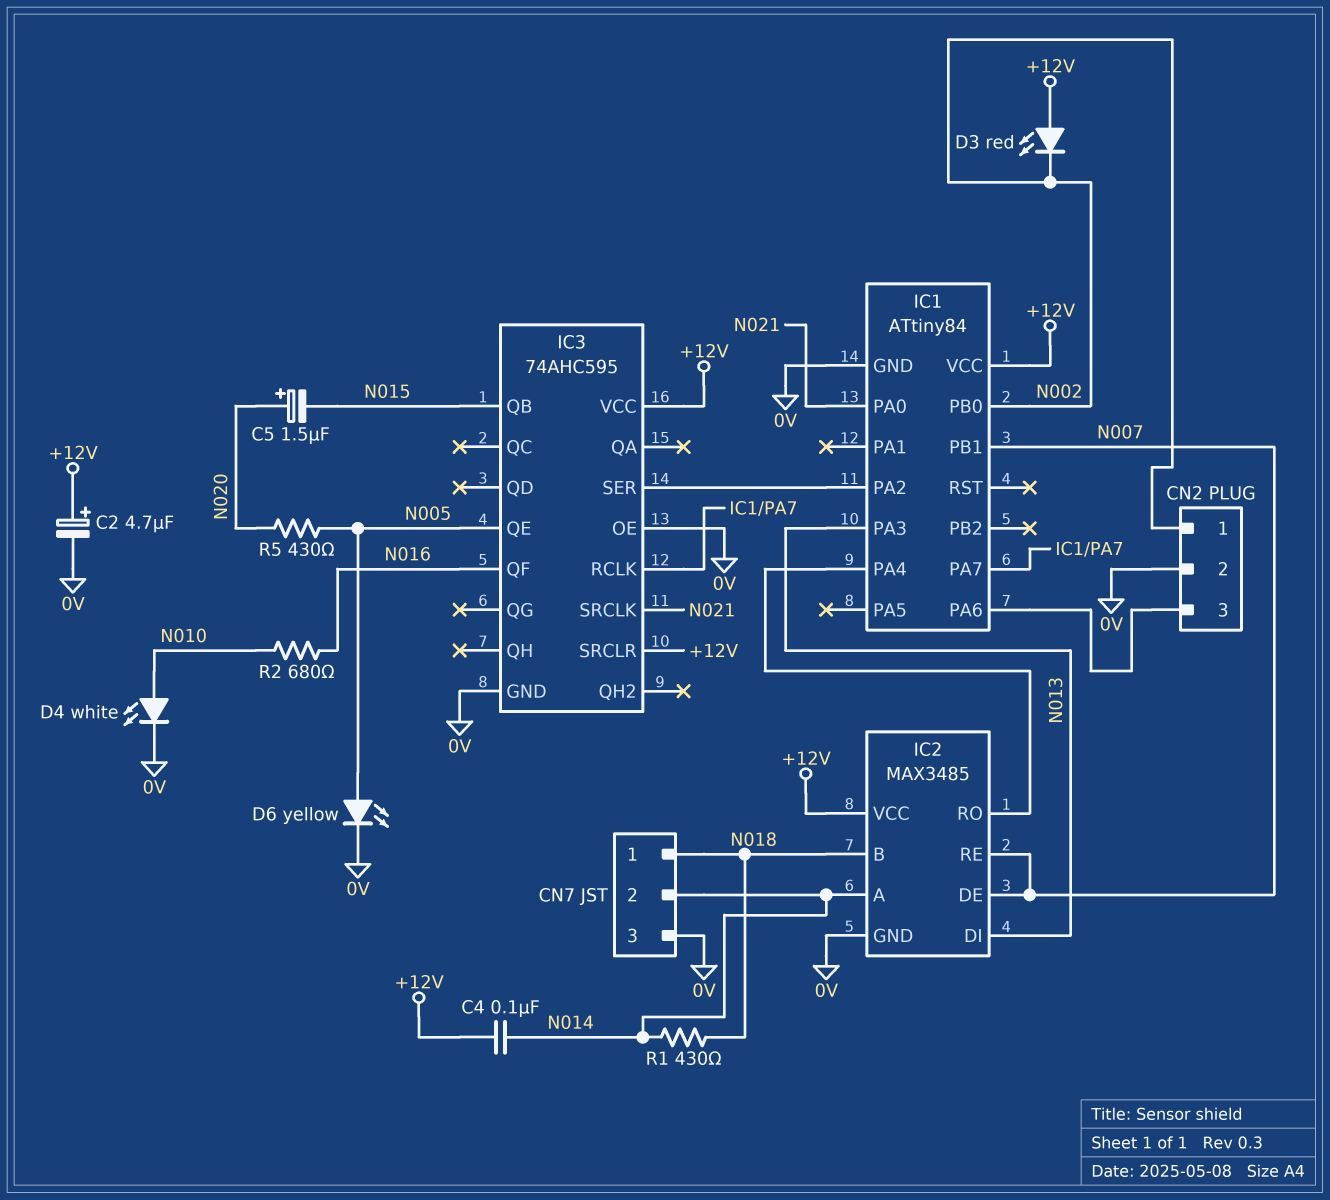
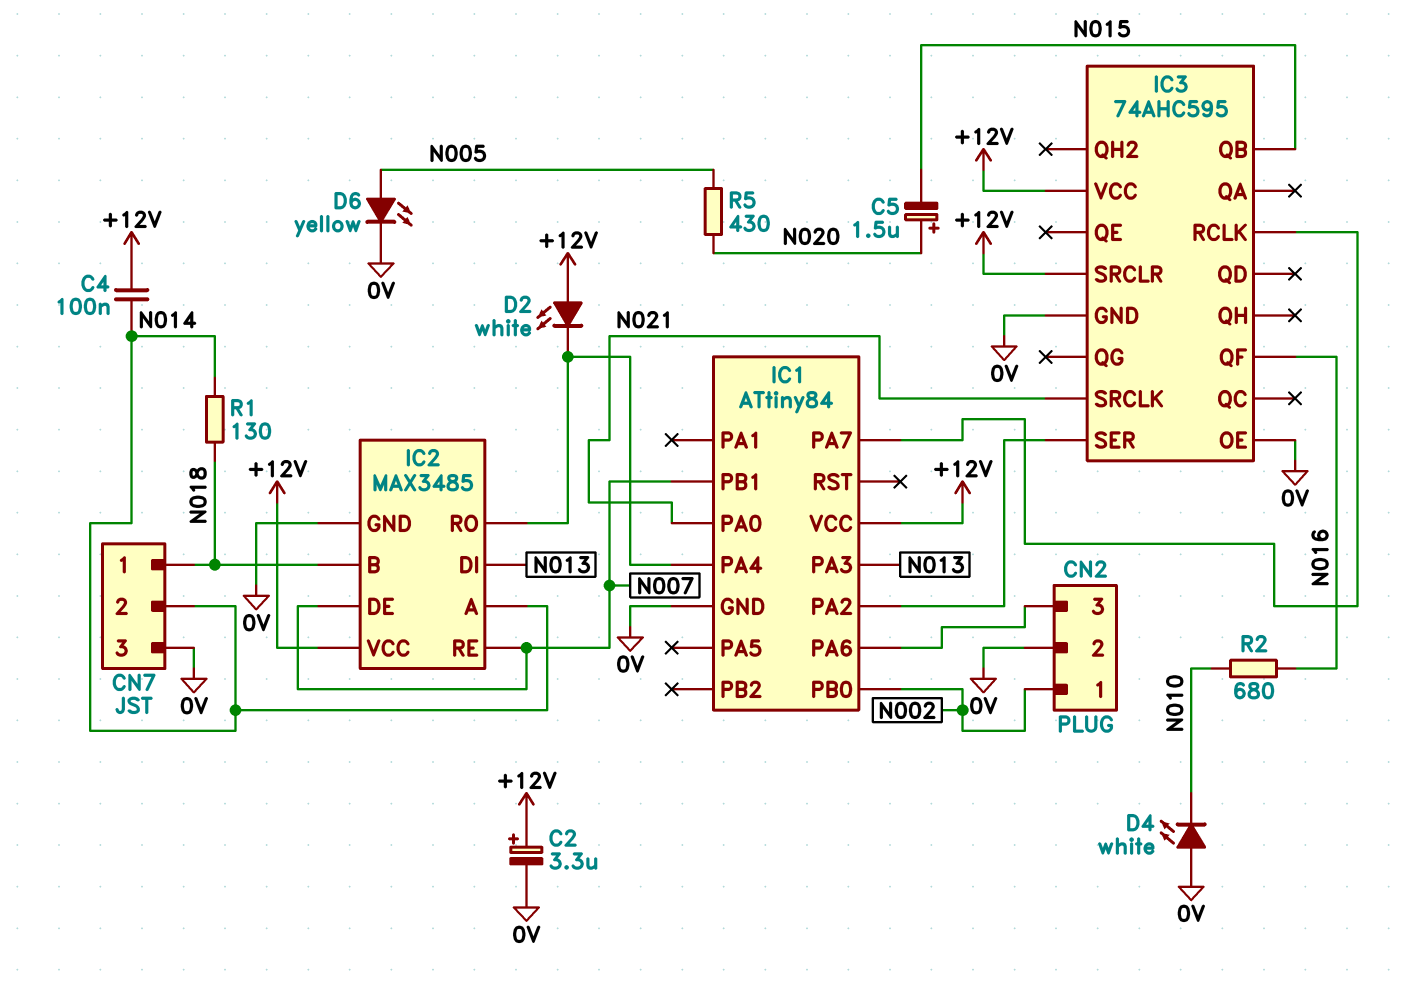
C2: 4.7uF (plus +12V, minus 0V) -> 3.3uF (plus +12V, minus 0V)
D2: none -> LED white (A +12V, K IC1/PA4)
D3: LED red (A +12V, K N002) -> none
D4: LED white (A N010, K 0V) -> LED white (A 0V, K N010)
IC3 pin QE: N005 -> none
R1: 430 (N014, N018) -> 130 (N014, N018)

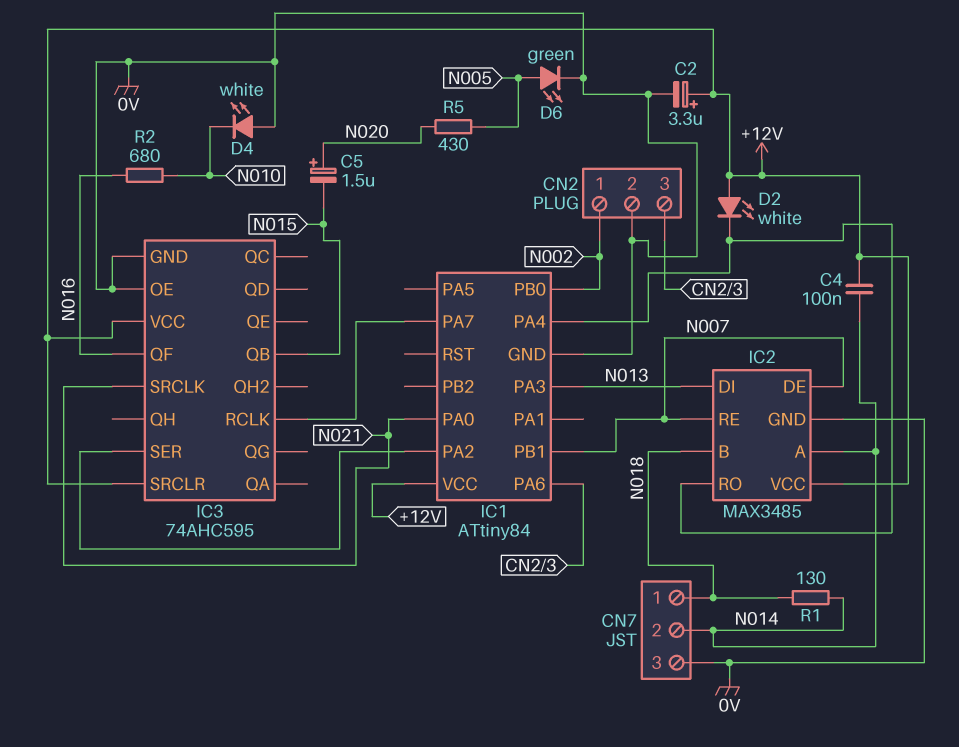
D6: LED yellow (A N005, K 0V) -> LED green (A N005, K 0V)

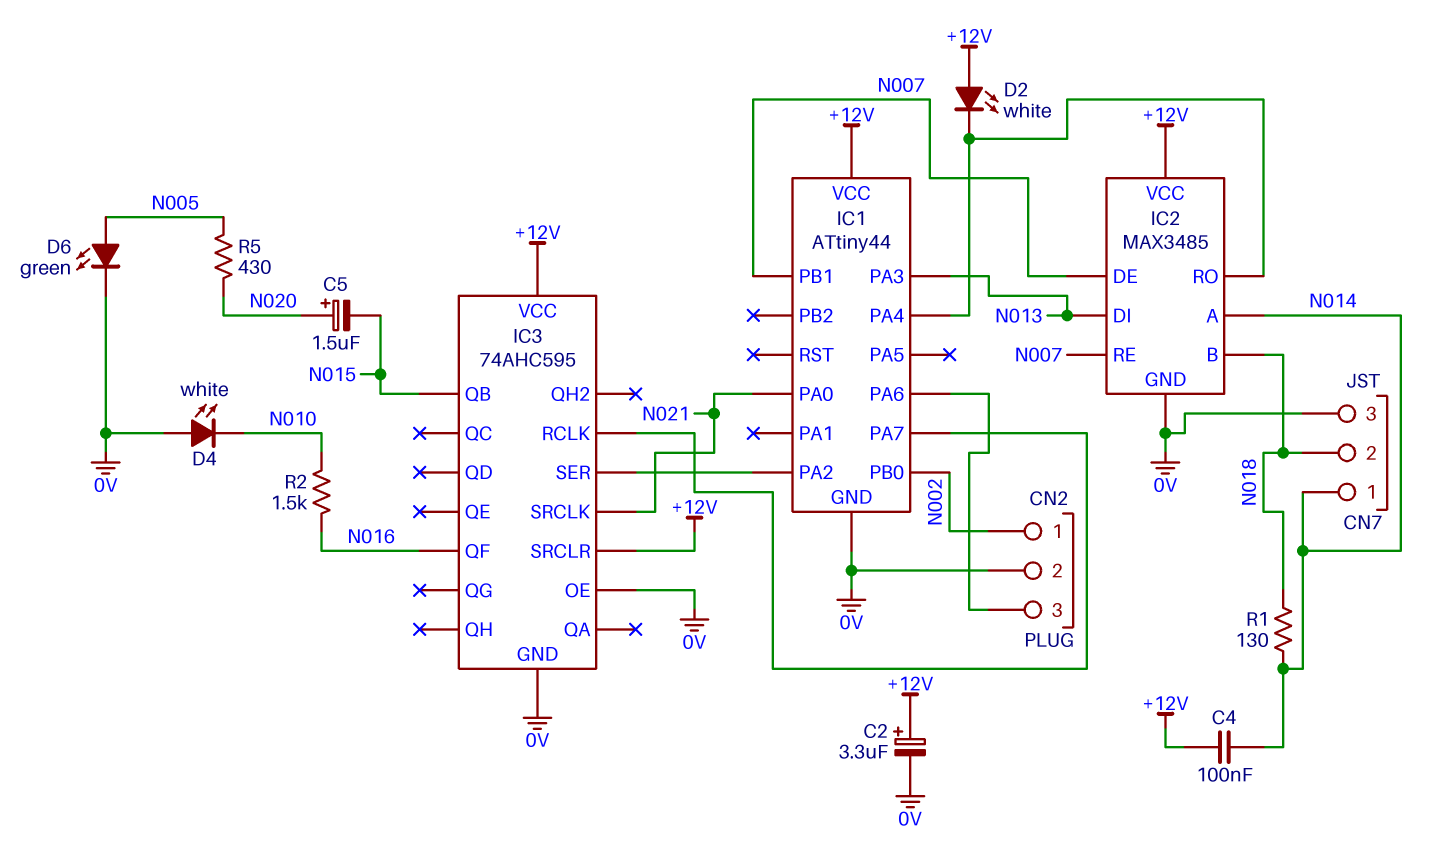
CN7 pin 1: N018 -> N014
CN7 pin 2: N014 -> N018
IC1: ATtiny84 -> ATtiny44
R2: 680 (N010, N016) -> 1.5k (N010, N016)

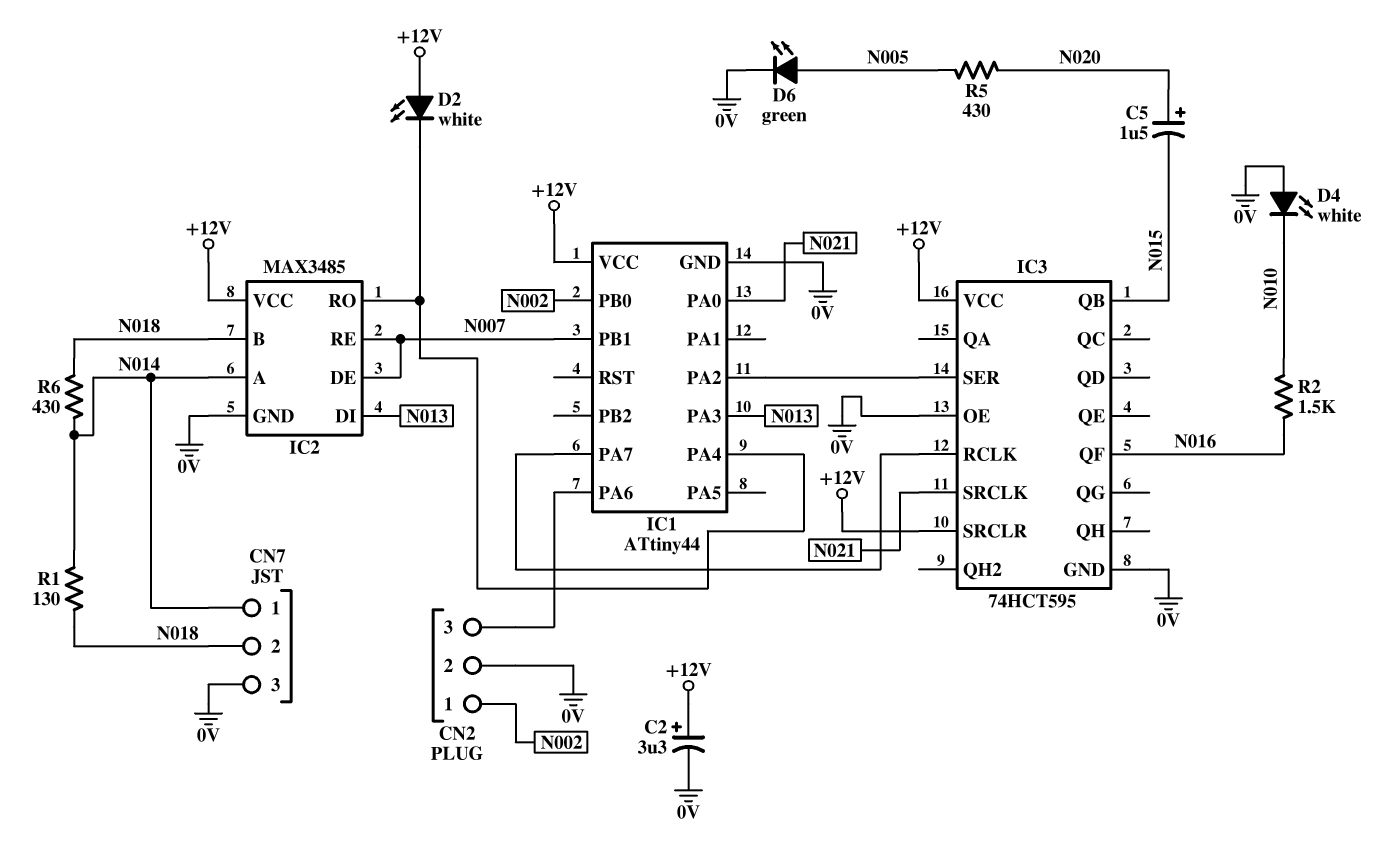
C4: 100nF (+12V, N014) -> none
IC3: 74AHC595 -> 74HCT595
R6: none -> 430 (N014, N018)

